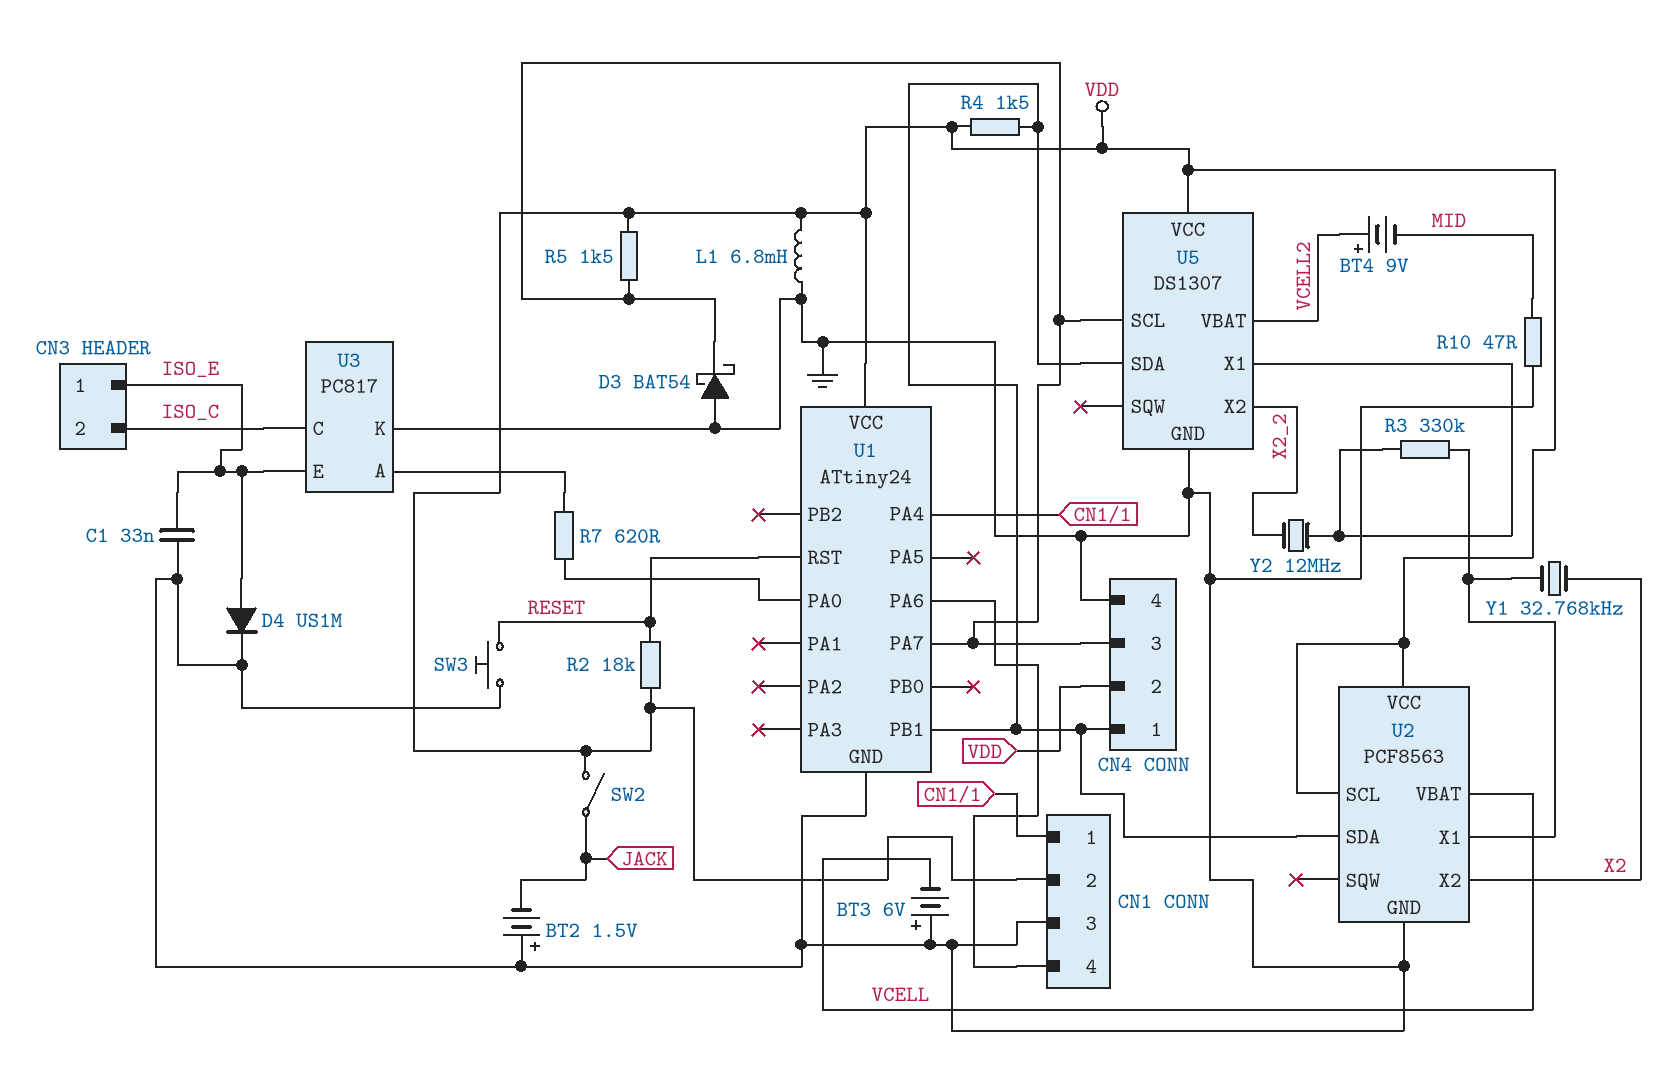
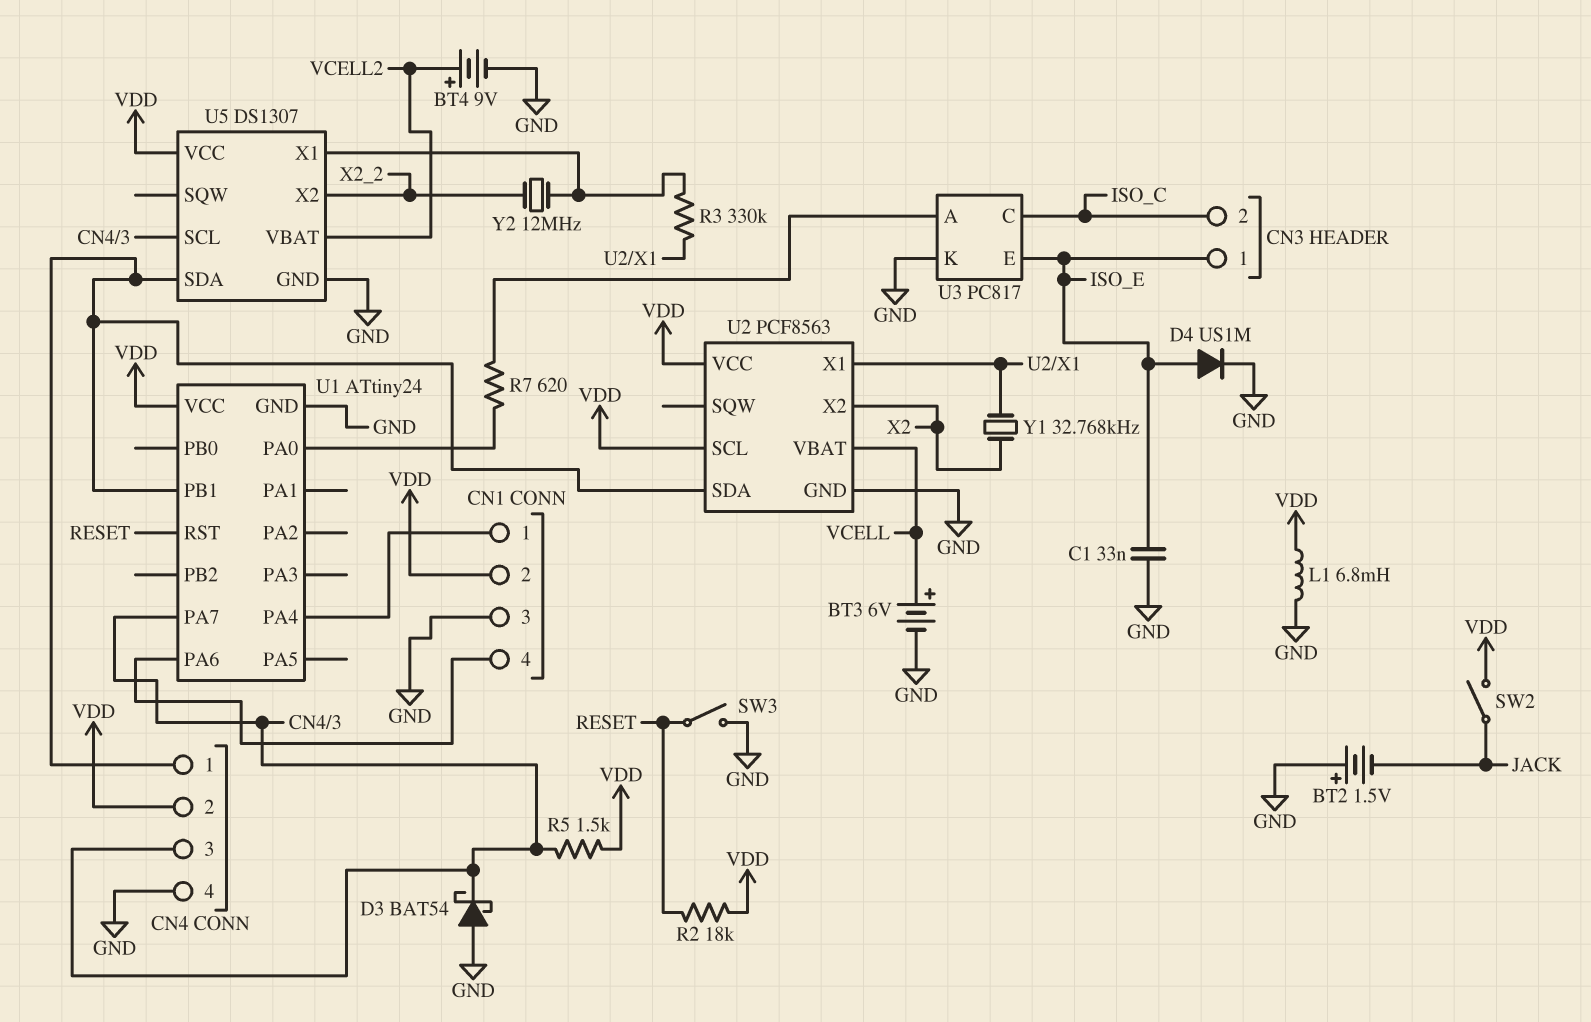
BT3: 6V (plus GND, minus VCELL) -> 6V (plus VCELL, minus GND)
BT4: 9V (plus VCELL2, minus MID) -> 9V (plus VCELL2, minus GND)
R4: 1.5k (CN4/1, VDD) -> none
R10: 47 (GND, MID) -> none
SW3: button (GND, RESET) -> switch (GND, RESET)

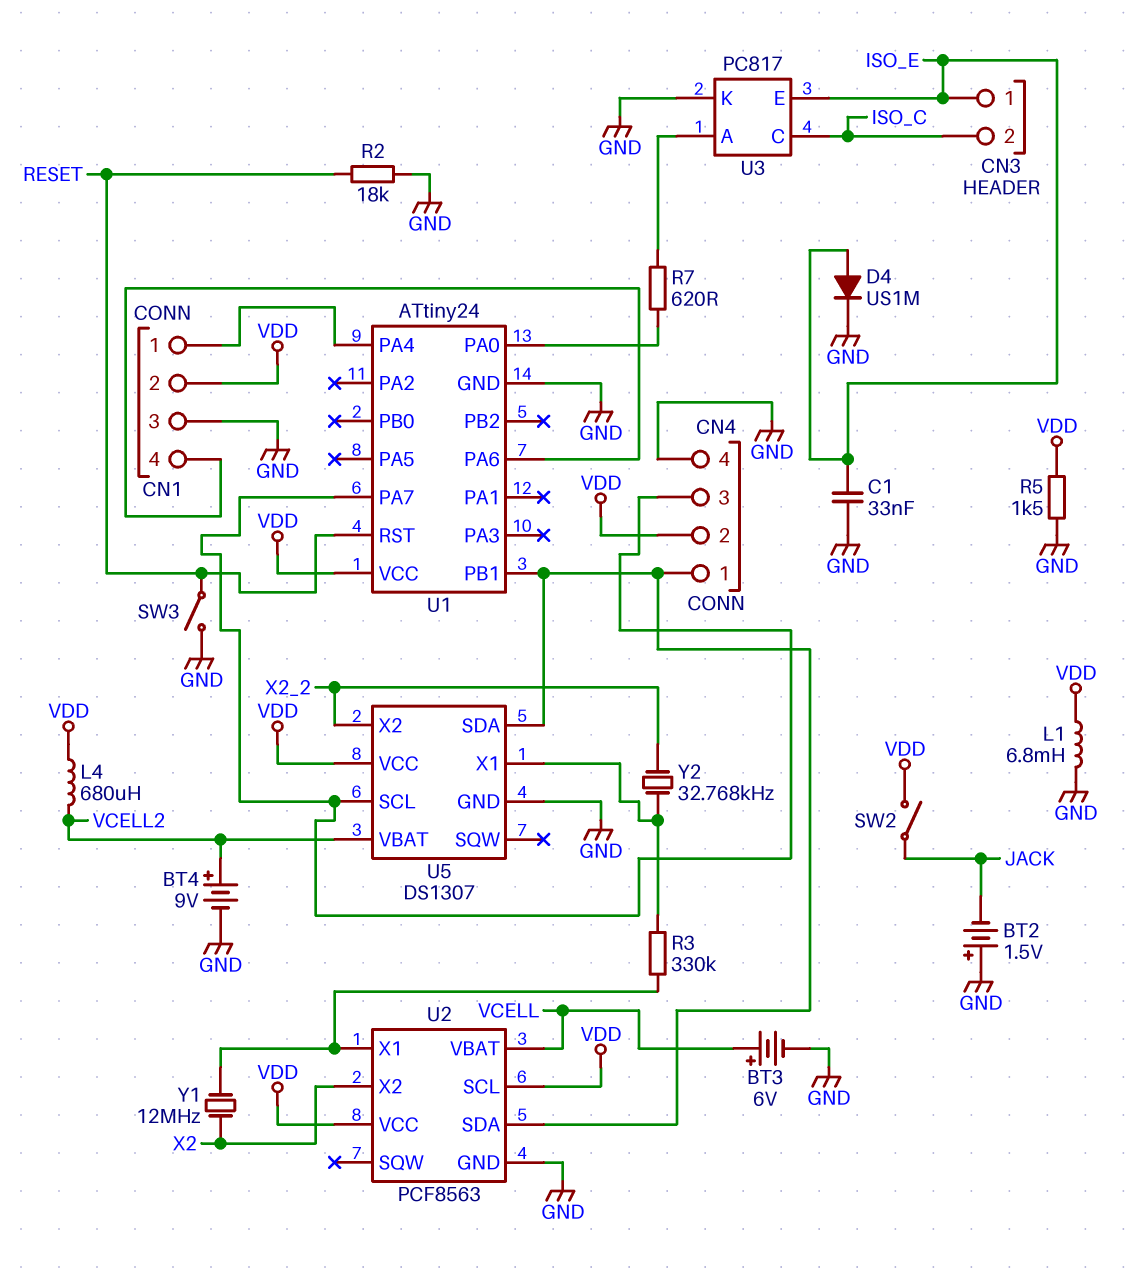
D3: schottky BAT54 (A GND, K CN4/3) -> none
L4: none -> 680uH (VCELL2, VDD)
R2: 18k (RESET, VDD) -> 18k (GND, RESET)
R5: 1.5k (CN4/3, VDD) -> 1.5k (GND, VDD)
Y1: 32.768kHz (U2/X1, X2) -> 12MHz (U2/X1, X2)
Y2: 12MHz (U5/X1, X2_2) -> 32.768kHz (U5/X1, X2_2)

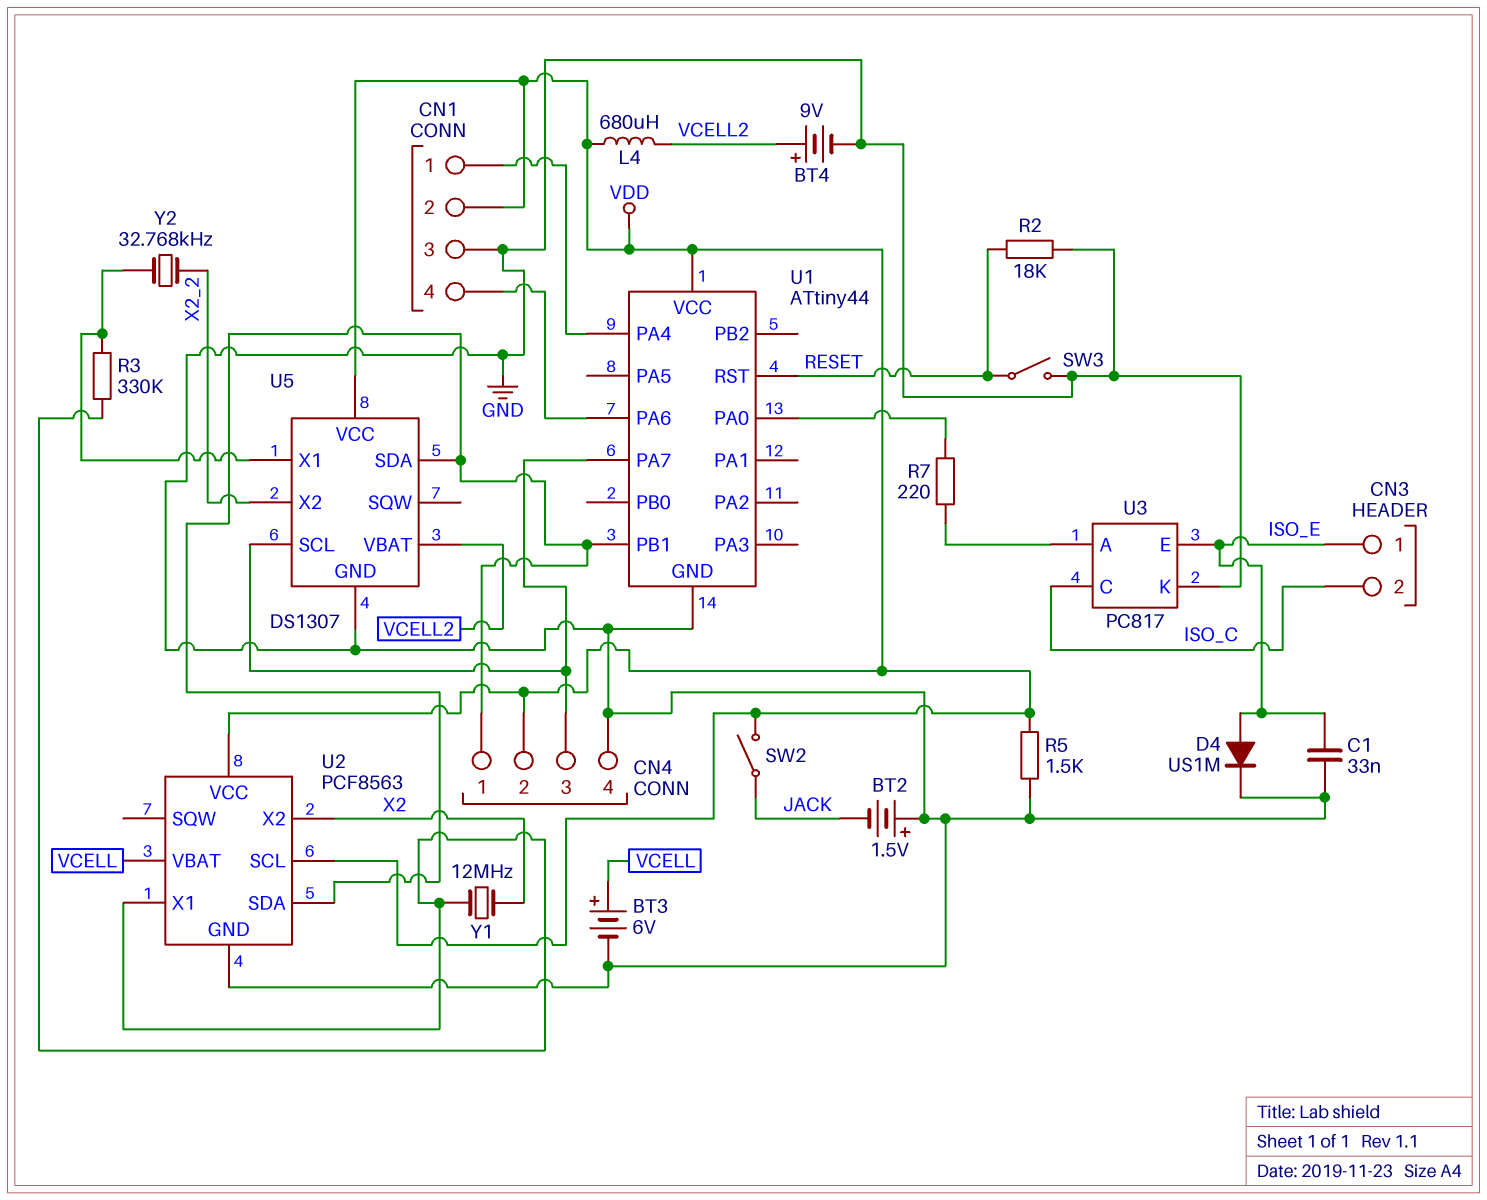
L1: 6.8mH (GND, VDD) -> none
R7: 620 (U1/PA0, U3/A) -> 220 (U1/PA0, U3/A)
U1: ATtiny24 -> ATtiny44

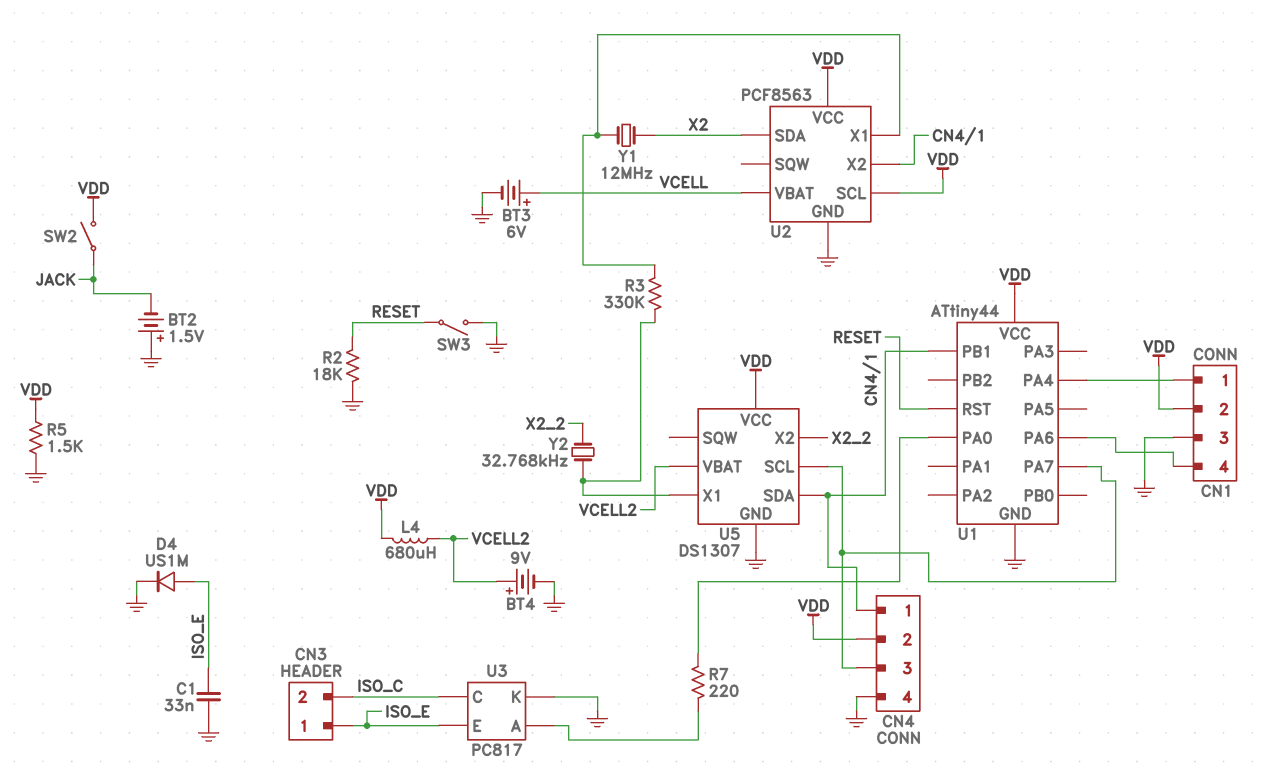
U2 pin SDA: CN4/1 -> X2
U2 pin X2: X2 -> CN4/1

